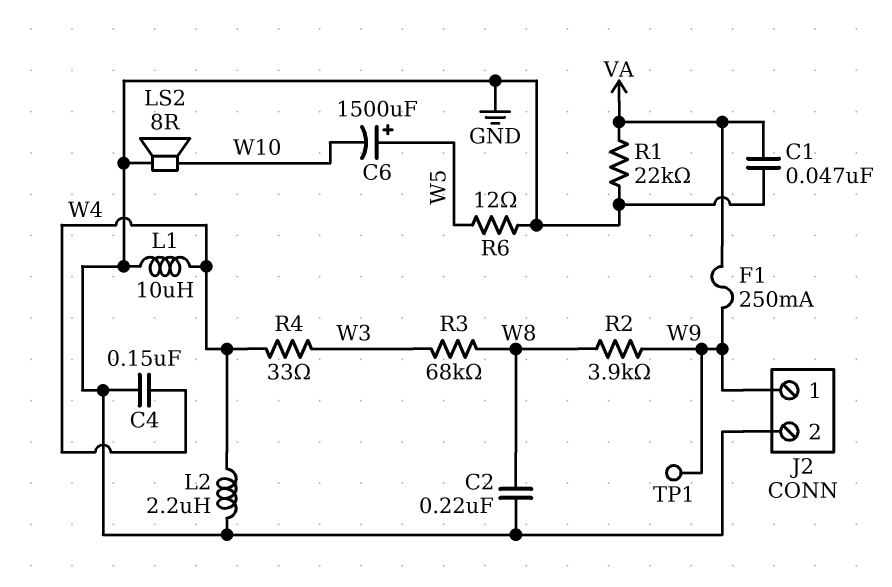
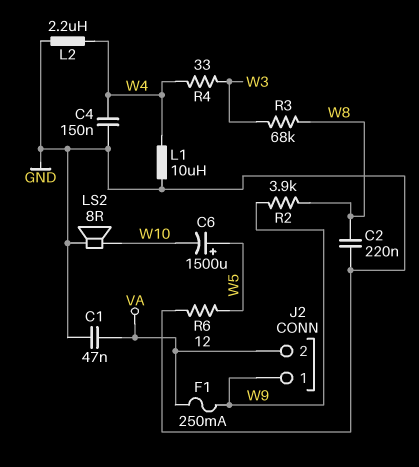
J2 pin 2: GND -> VA
R1: 22k (GND, VA) -> none
TP1: test point (W9) -> none

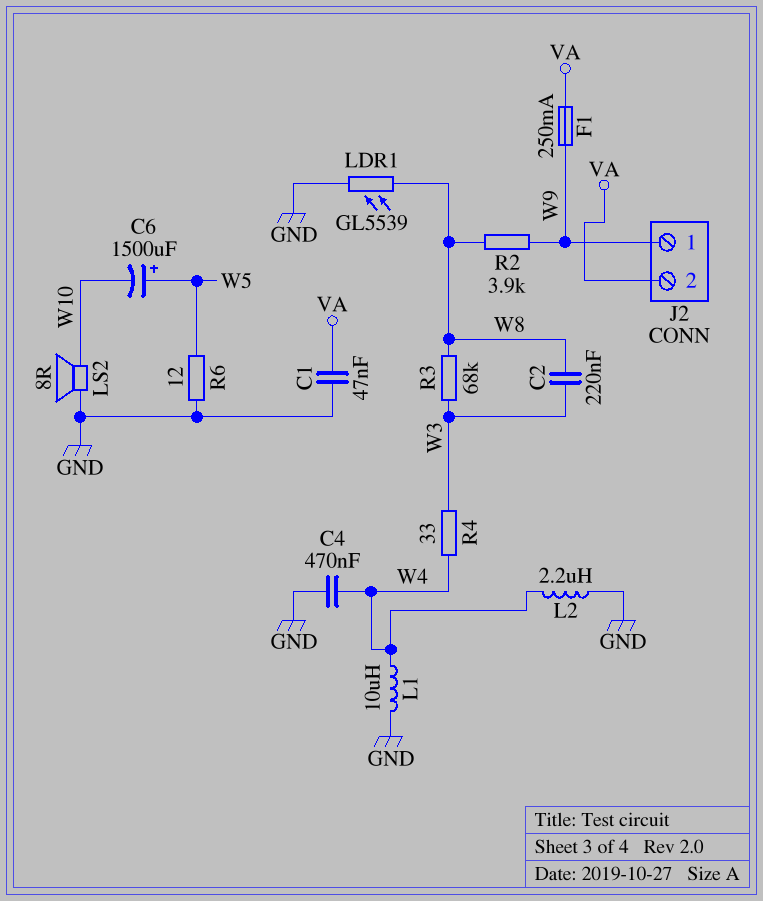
C2: 220nF (GND, W8) -> 220nF (W3, W8)
C4: 150nF (GND, W4) -> 470nF (GND, W4)
LDR1: none -> GL5539 (GND, W8)

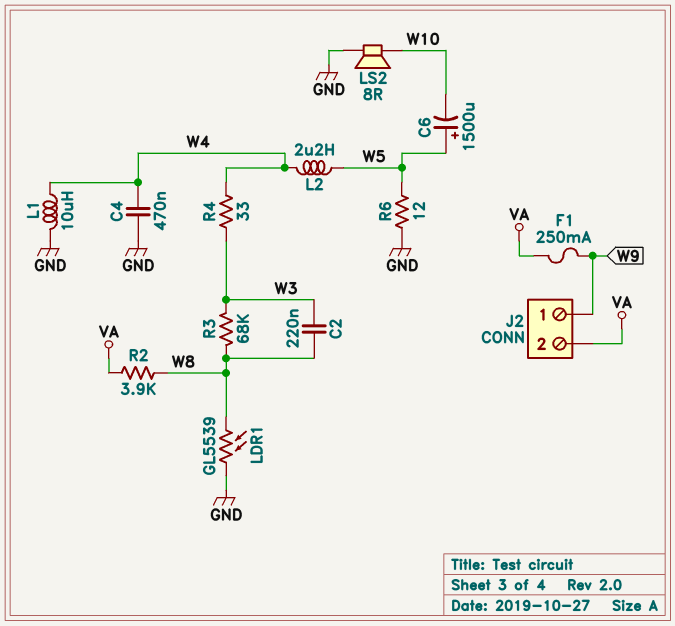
C1: 47nF (GND, VA) -> none
L2: 2.2uH (GND, W4) -> 2.2uH (W4, W5)
R2: 3.9k (W8, W9) -> 3.9k (VA, W8)

